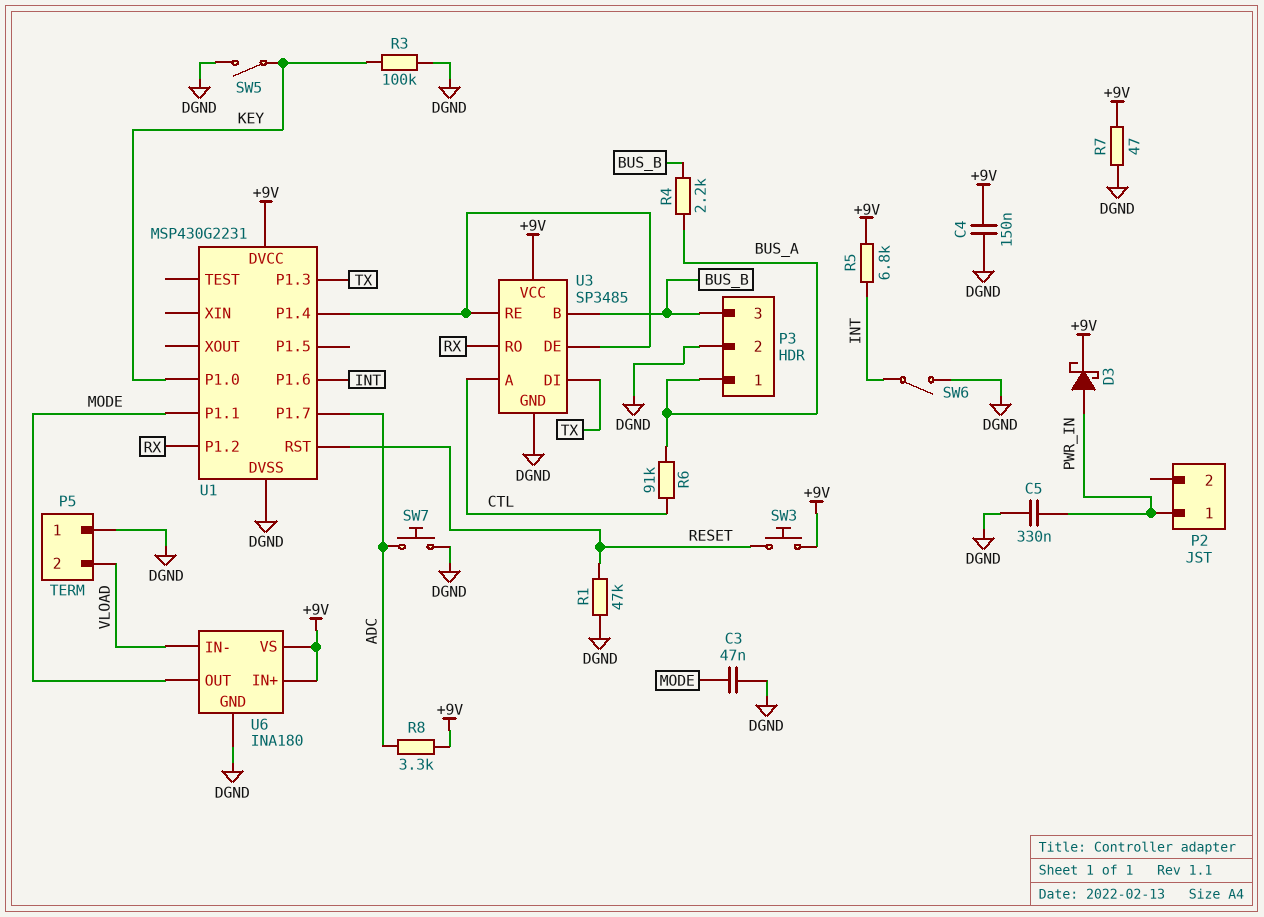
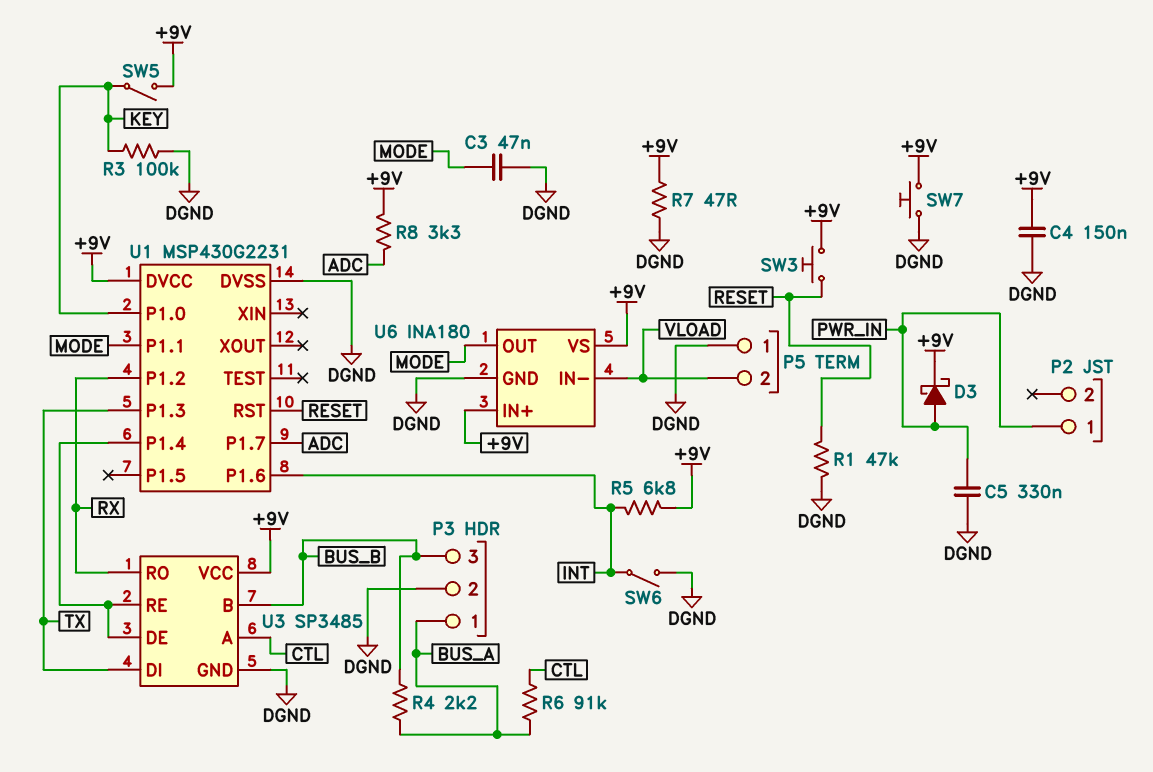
SW5: switch (DGND, KEY) -> switch (+9V, KEY)
SW7: button (ADC, DGND) -> button (+9V, DGND)

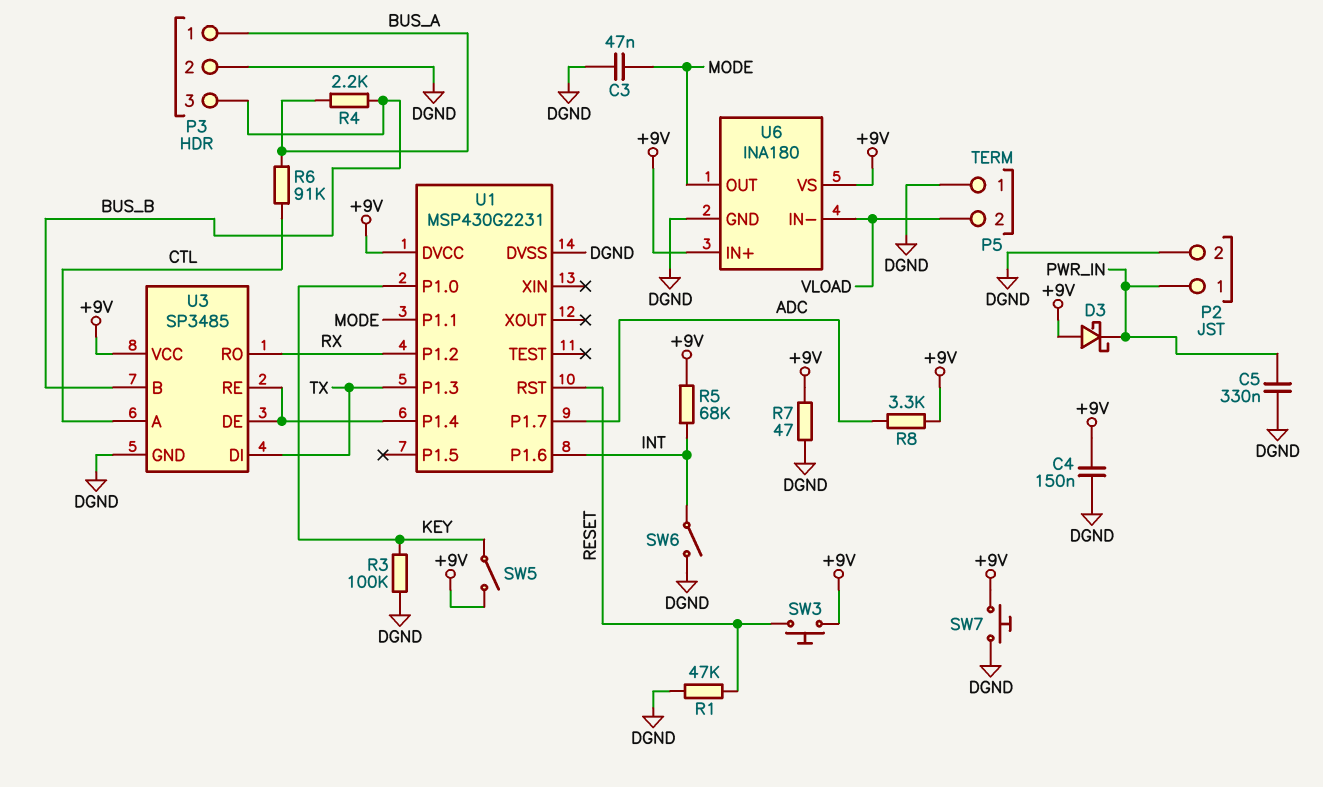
D3: schottky (A PWR_IN, K +9V) -> schottky (A +9V, K PWR_IN)
P2 pin 2: none -> DGND
R5: 6.8k (+9V, INT) -> 68k (+9V, INT)

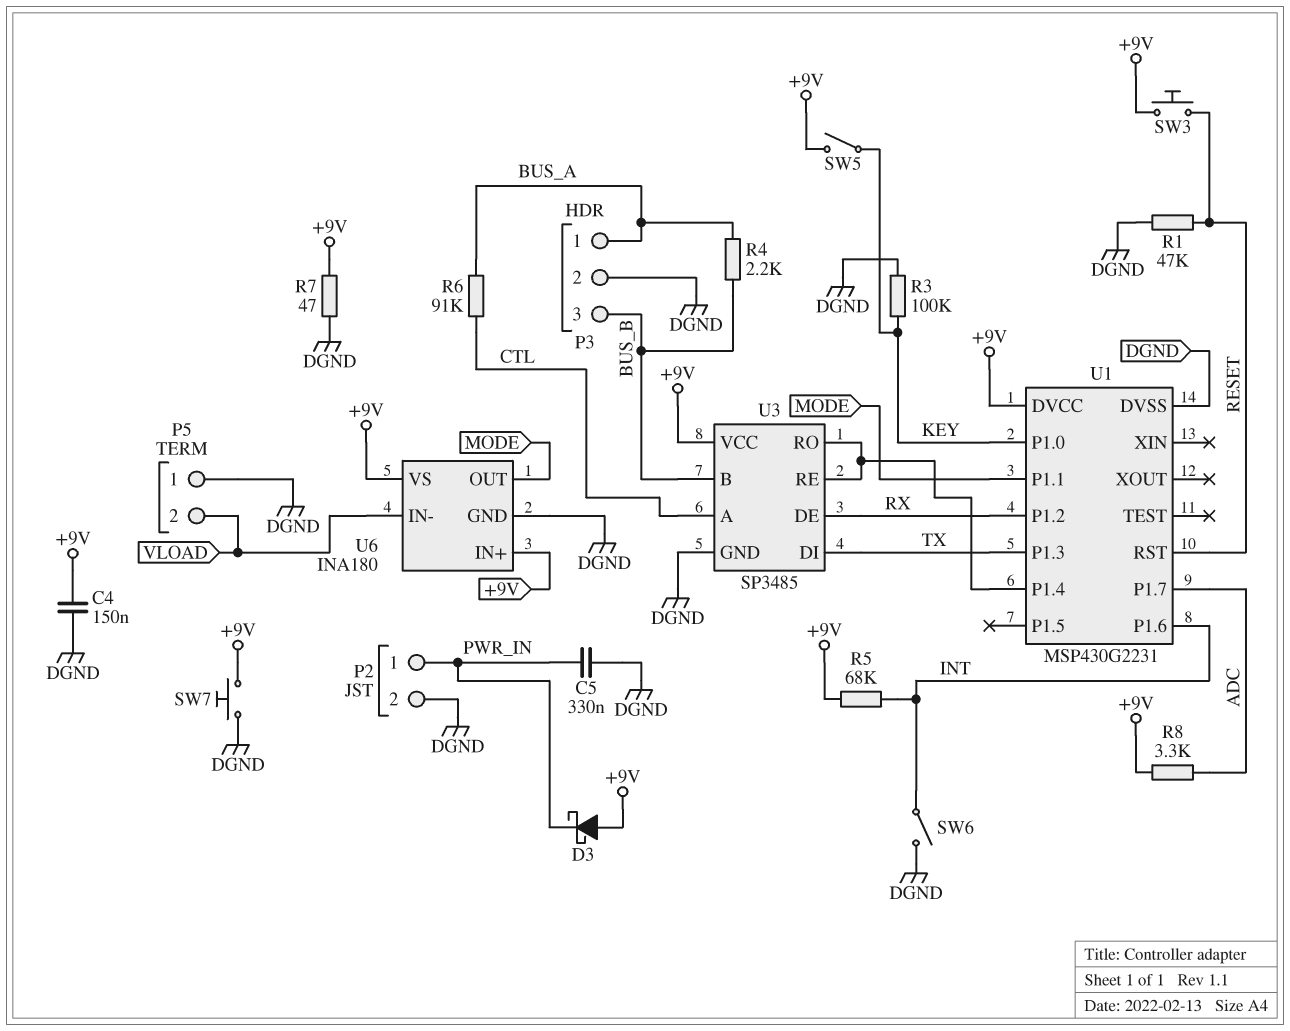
C3: 47nF (DGND, MODE) -> none
U3 pin DE: U1/P1.4 -> RX
U3 pin RO: RX -> U1/P1.4

